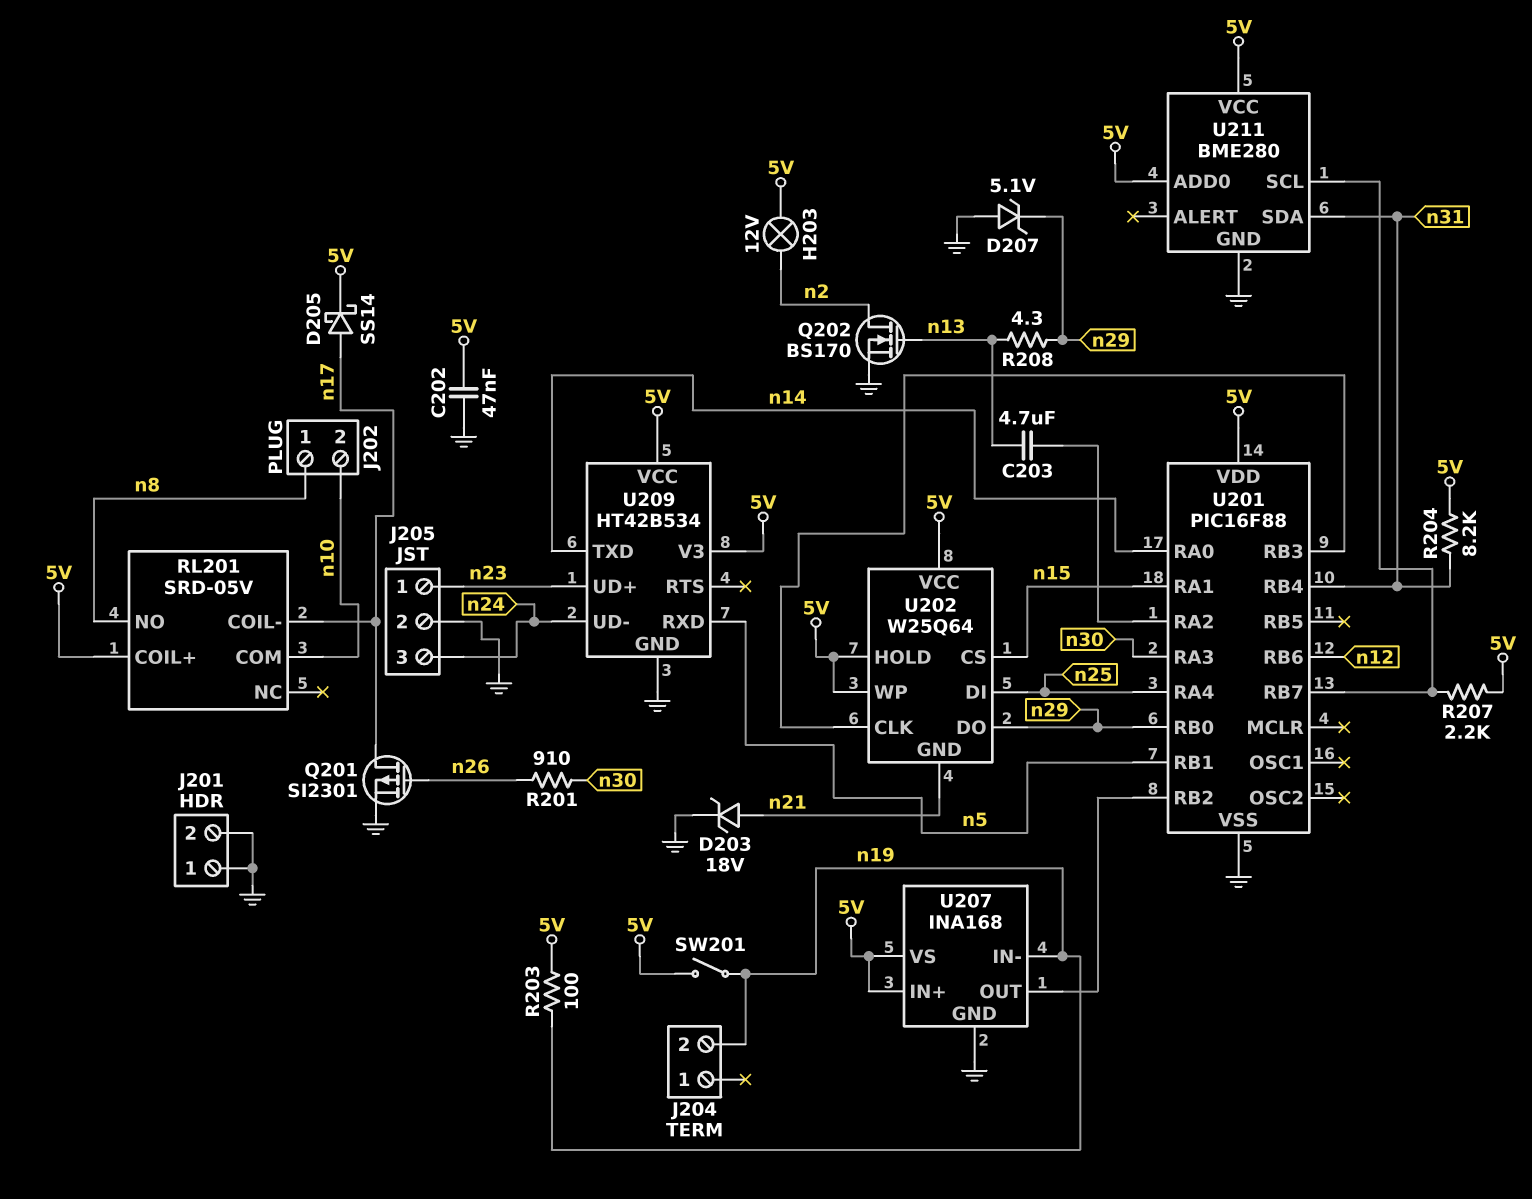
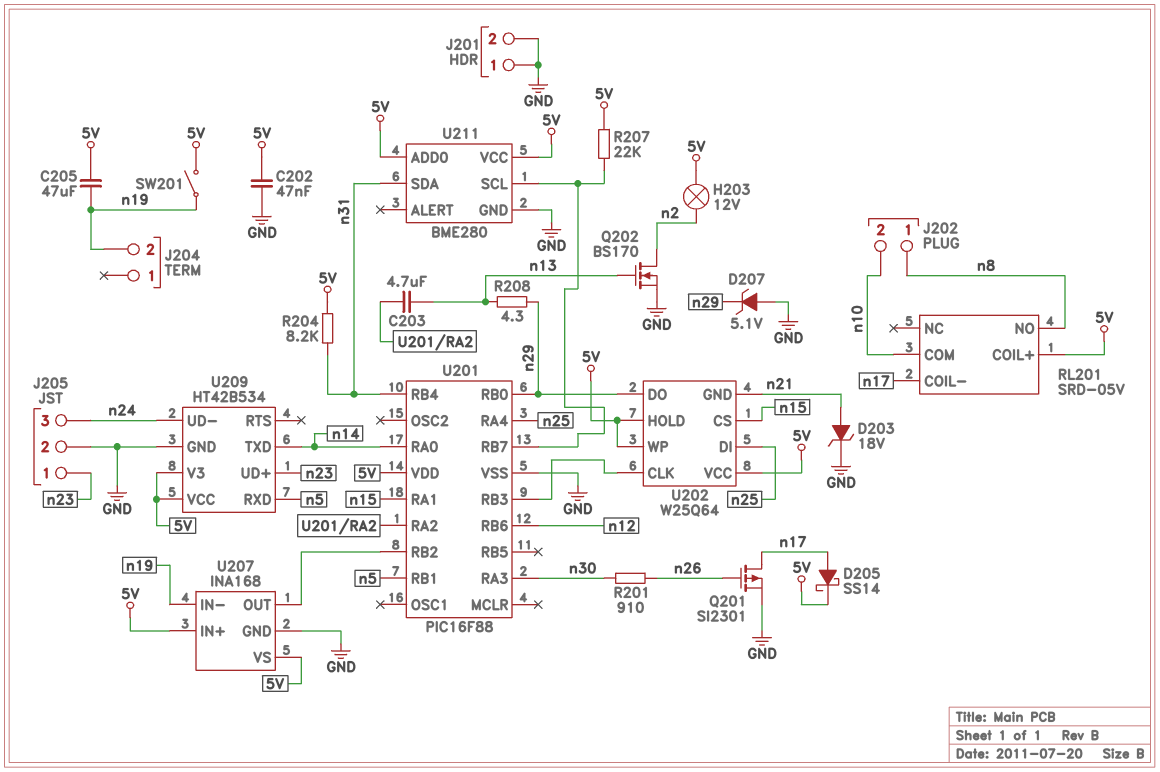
C205: none -> 47uF (5V, n19)
R203: 100 (5V, n19) -> none
R207: 2.2k (5V, U201/RB7) -> 22k (5V, U201/RB7)

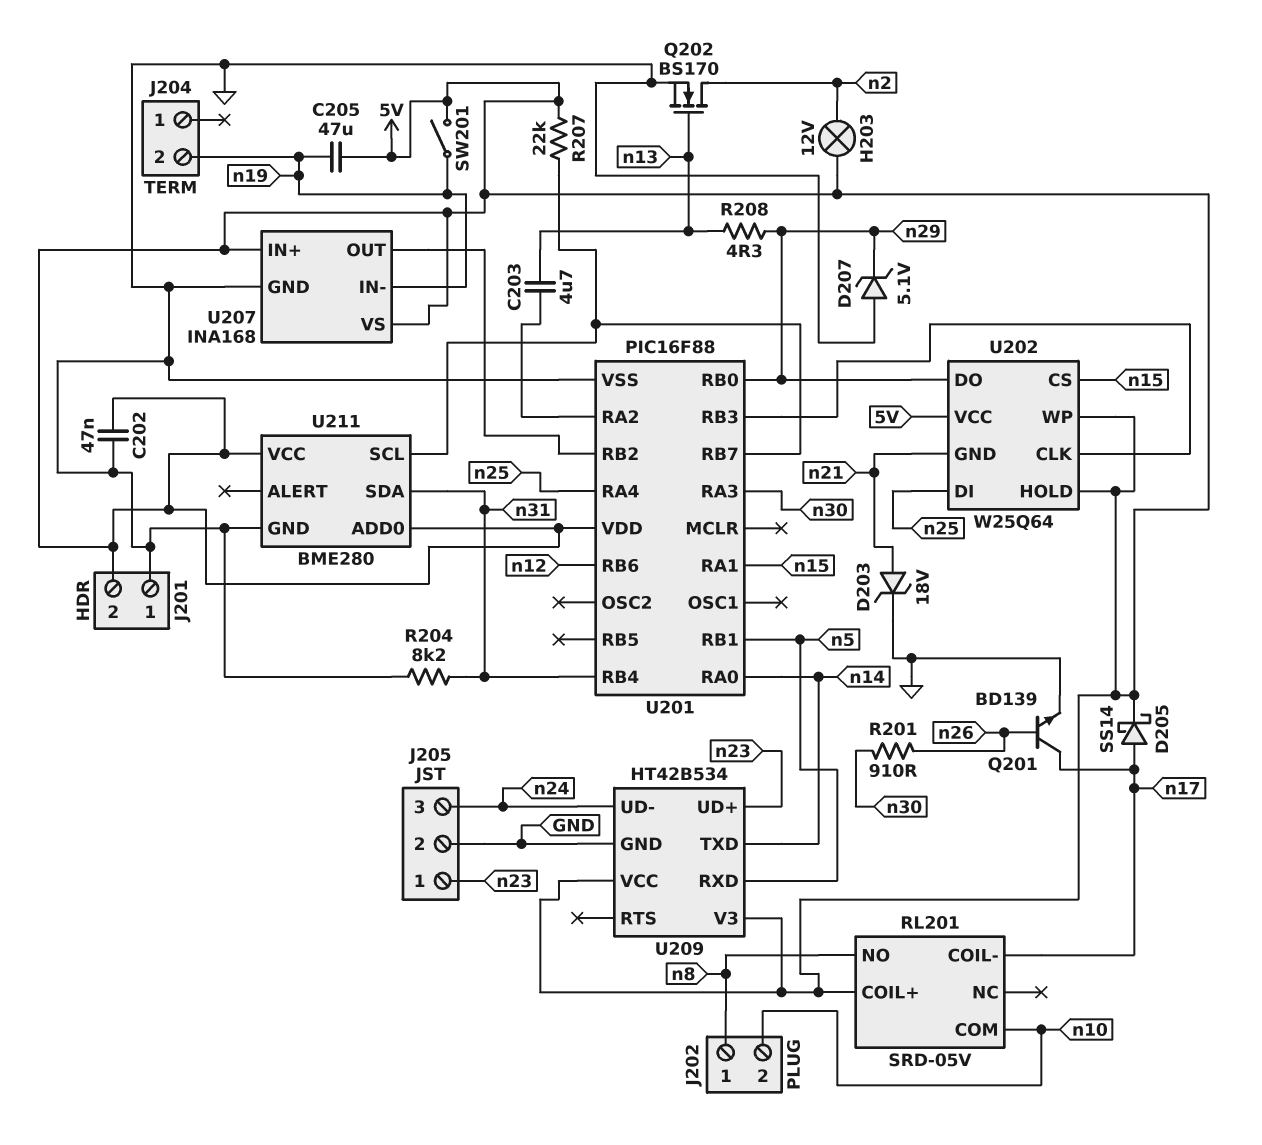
J201 pin 2: GND -> 5V
Q201: PMOS SI2301 (G n26, D n17, S GND) -> NPN BD139 (B n26, C n17, E GND)
R204: 8.2k (5V, n31) -> 8.2k (GND, n31)

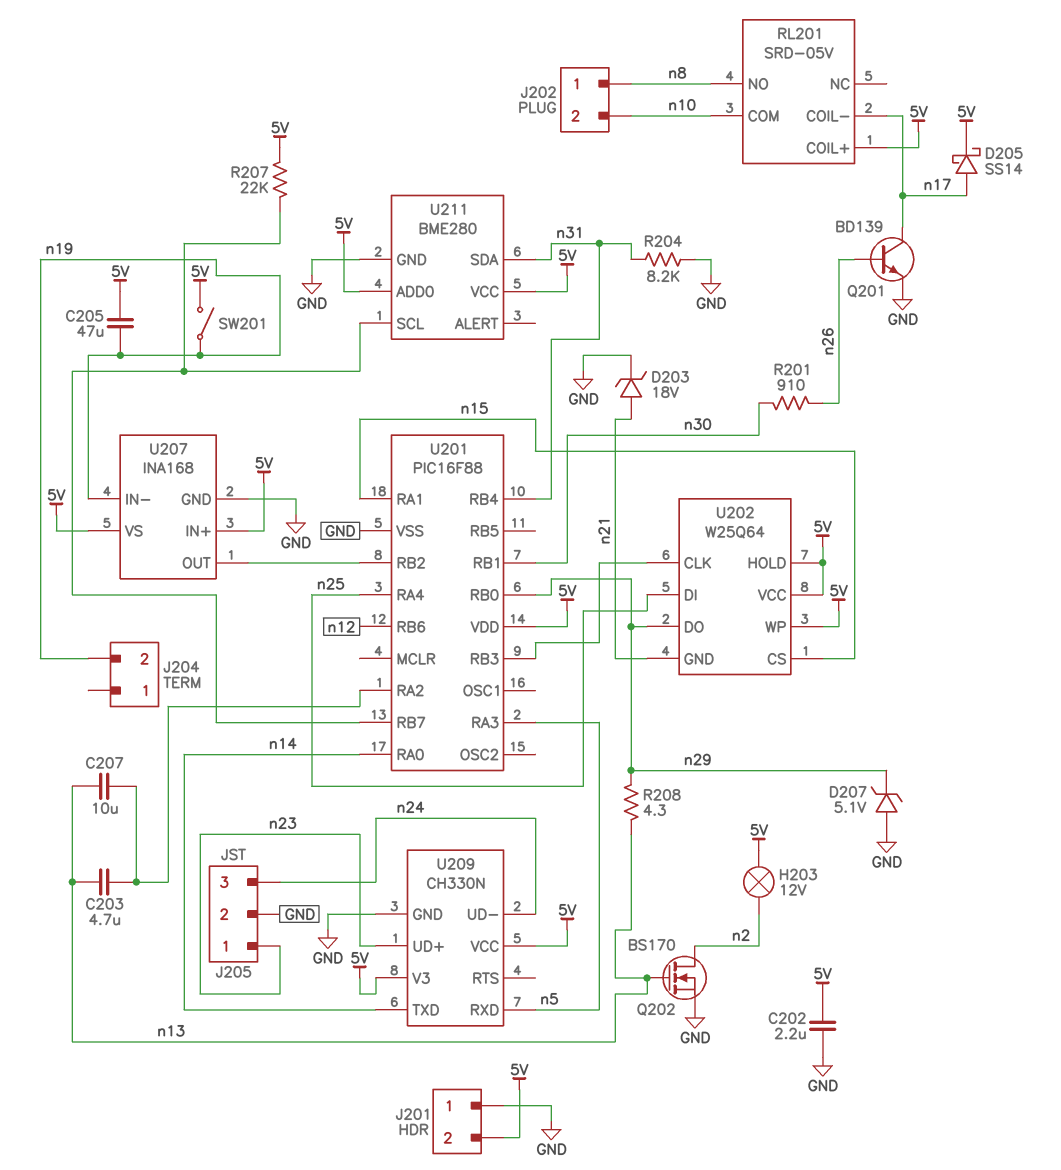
C202: 47nF (5V, GND) -> 2.2uF (5V, GND)
C207: none -> 10uF (U201/RA2, n13)
U201 pin RA3: n30 -> n5
U201 pin RB1: n5 -> n30
U209: HT42B534 -> CH330N

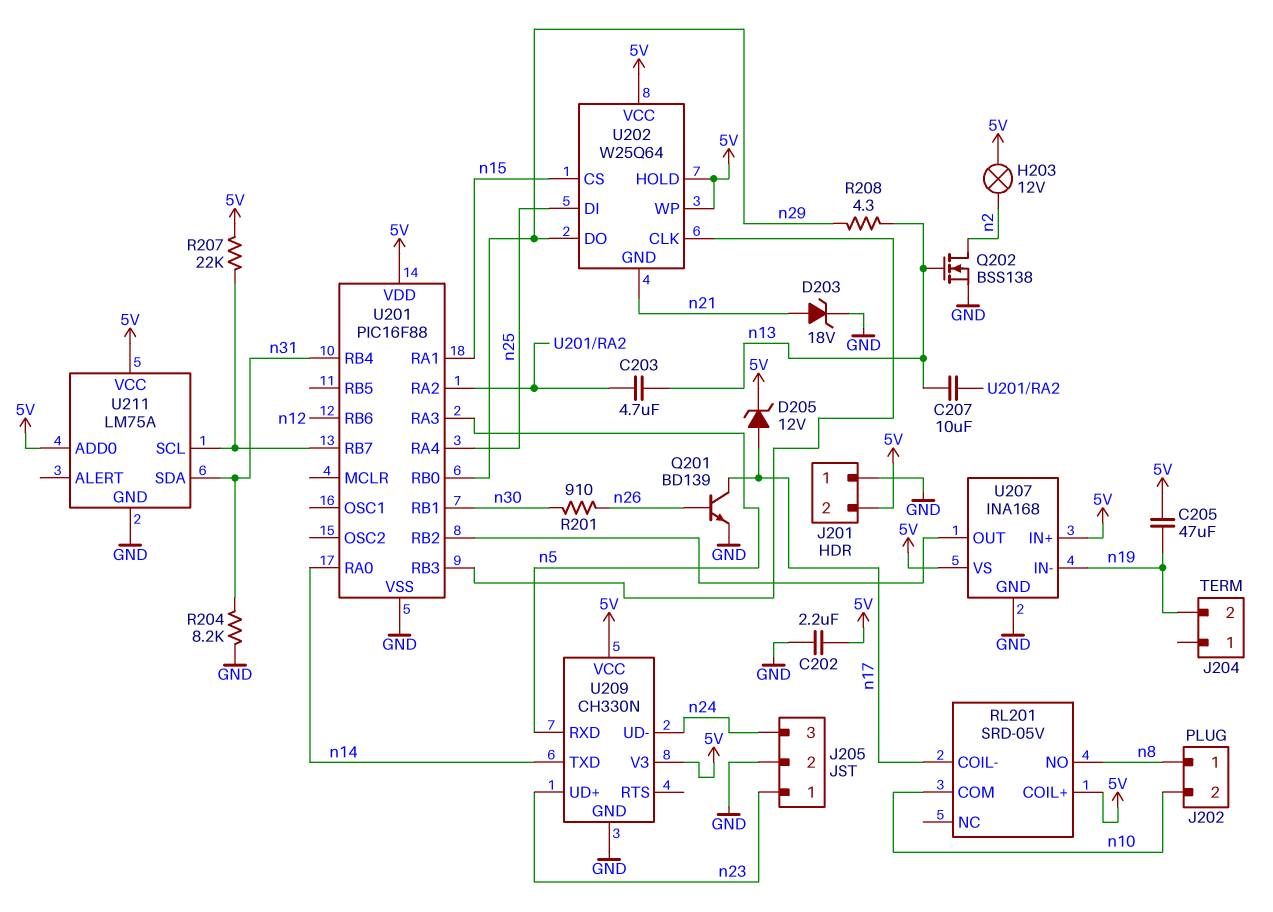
D205: schottky SS14 (A n17, K 5V) -> zener 12V (A n17, K 5V)
D207: zener 5.1V (A GND, K n29) -> none
Q202: NMOS BS170 (G n13, D n2, S GND) -> NMOS BSS138 (G n13, D n2, S GND)
SW201: switch (5V, n19) -> none
U211: BME280 -> LM75A

